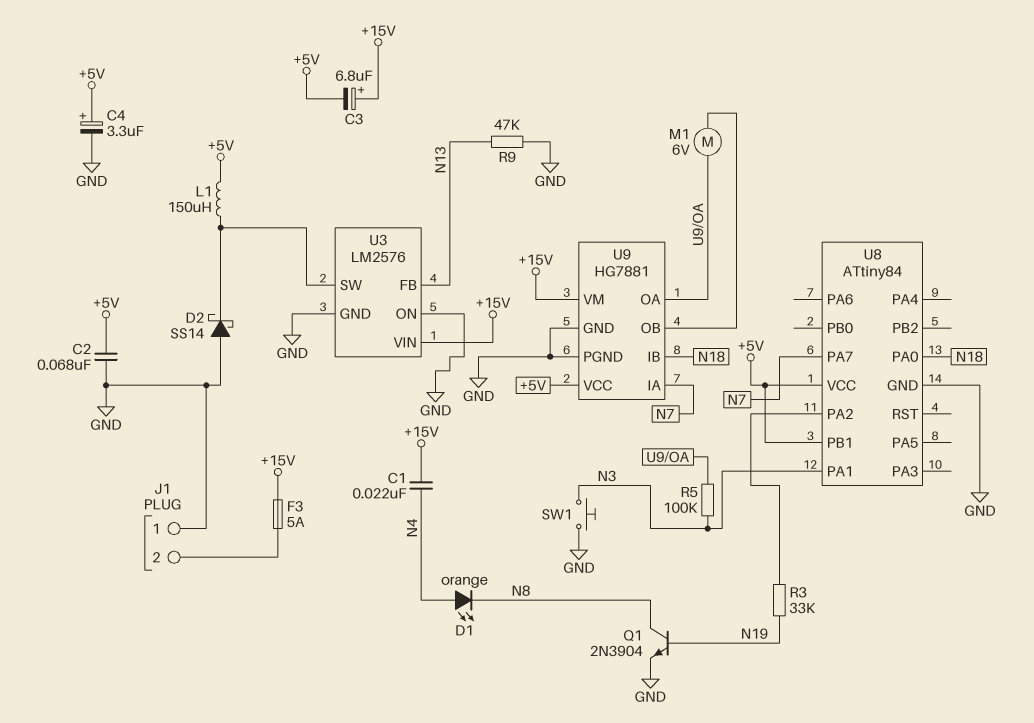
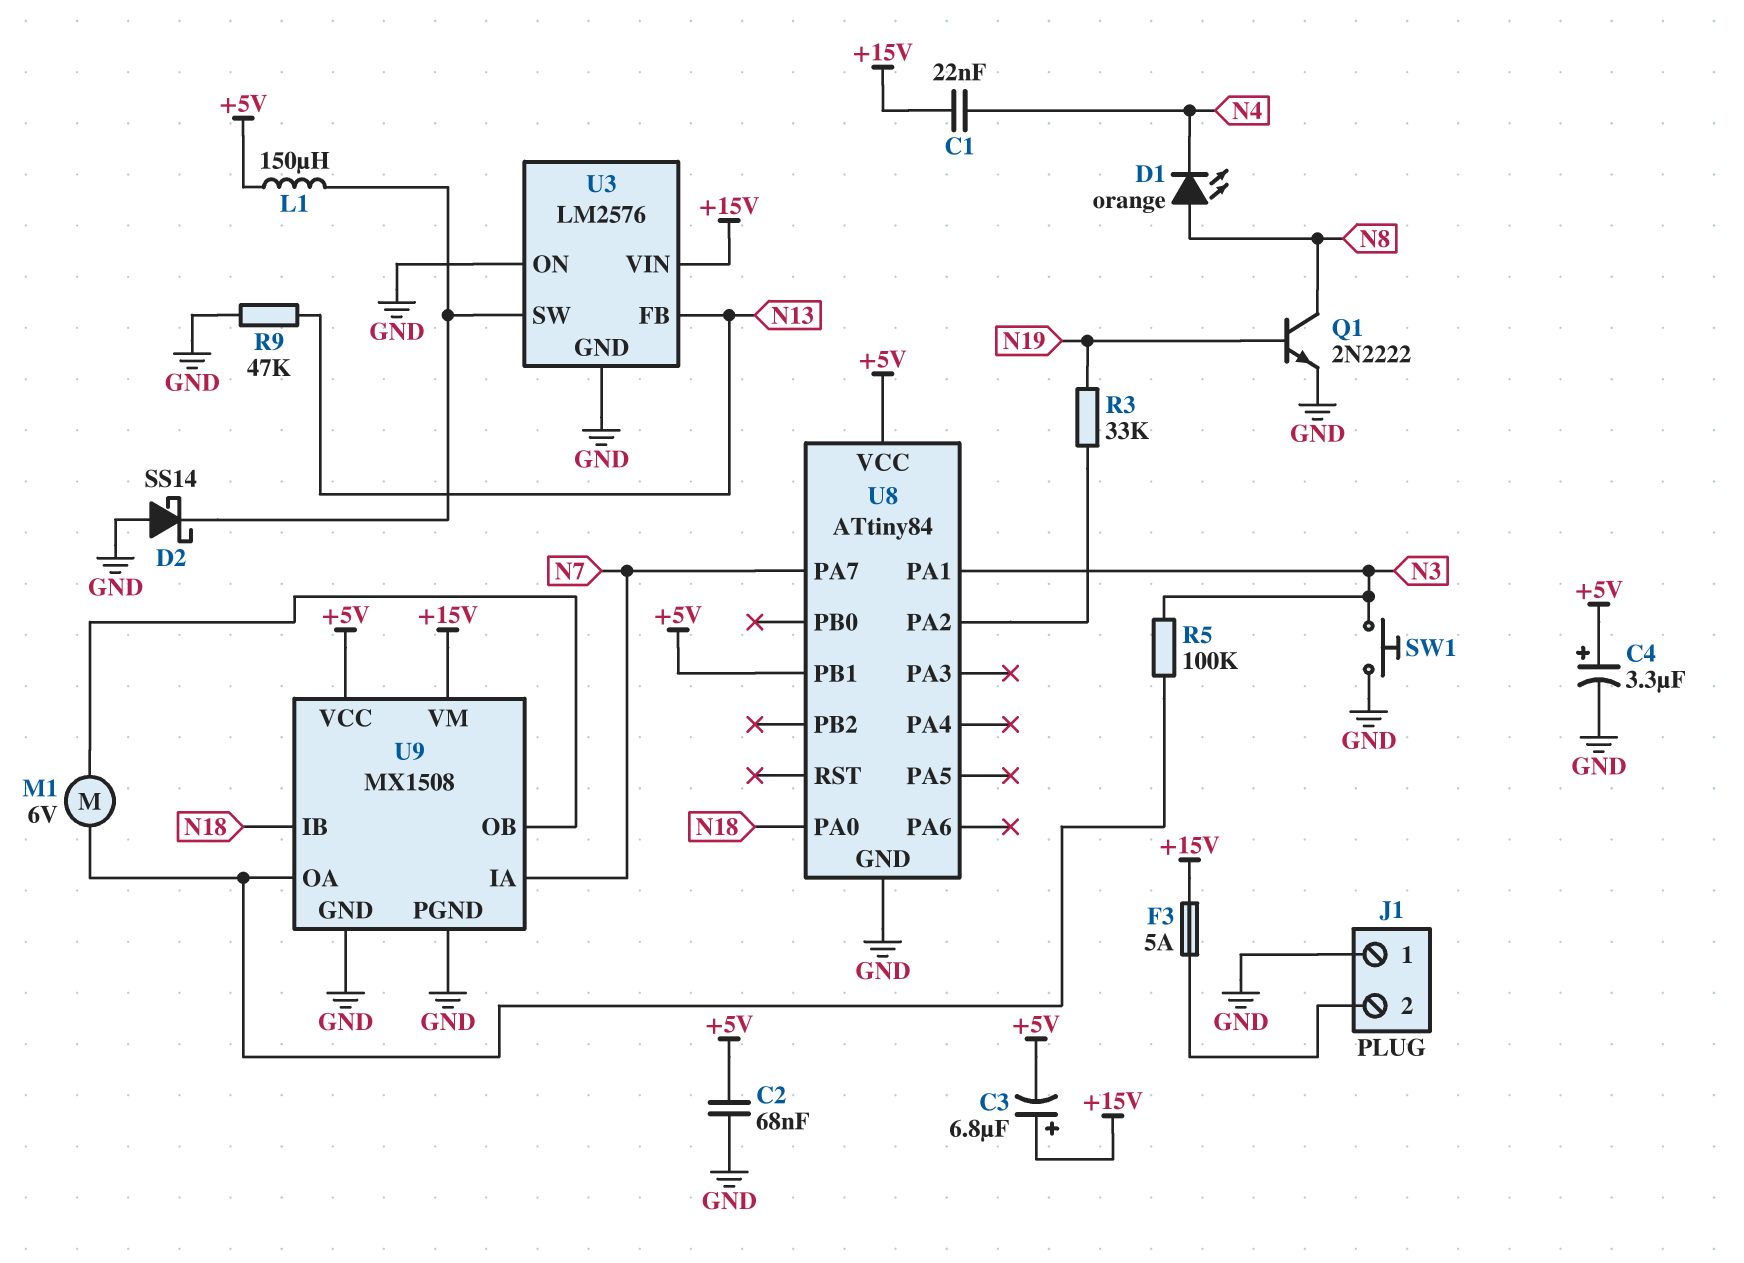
D1: LED orange (A N4, K N8) -> LED orange (A N8, K N4)
Q1: NPN 2N3904 (B N19, C N8, E GND) -> NPN 2N2222 (B N19, C N8, E GND)
U9: HG7881 -> MX1508

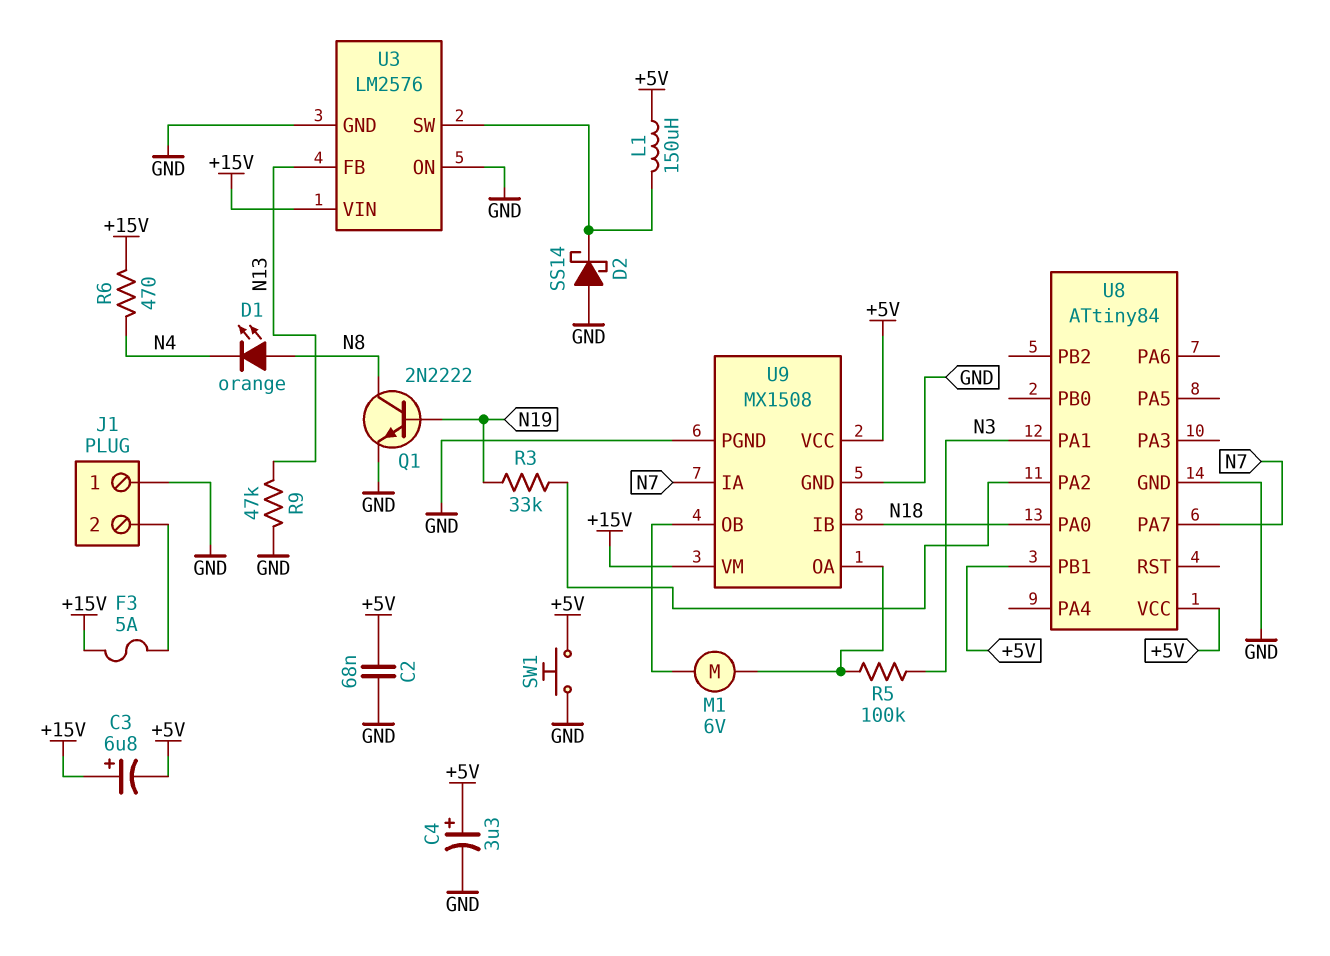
C1: 22nF (+15V, N4) -> none
R6: none -> 470 (+15V, N4)
SW1: button (GND, N3) -> button (+5V, GND)

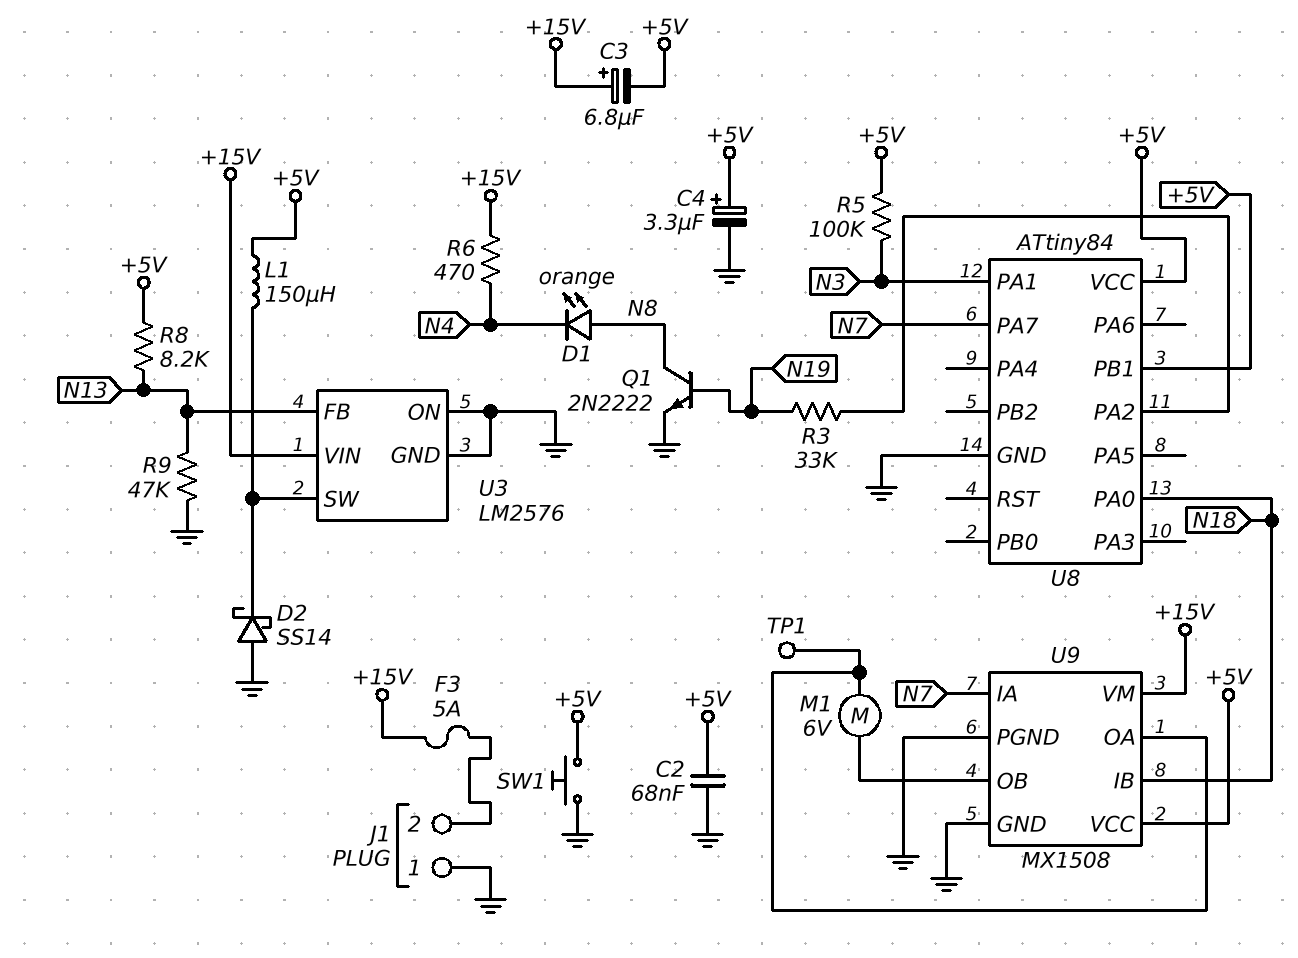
R5: 100k (N3, U9/OA) -> 100k (+5V, N3)
R8: none -> 8.2k (+5V, N13)
TP1: none -> test point (U9/OA)

